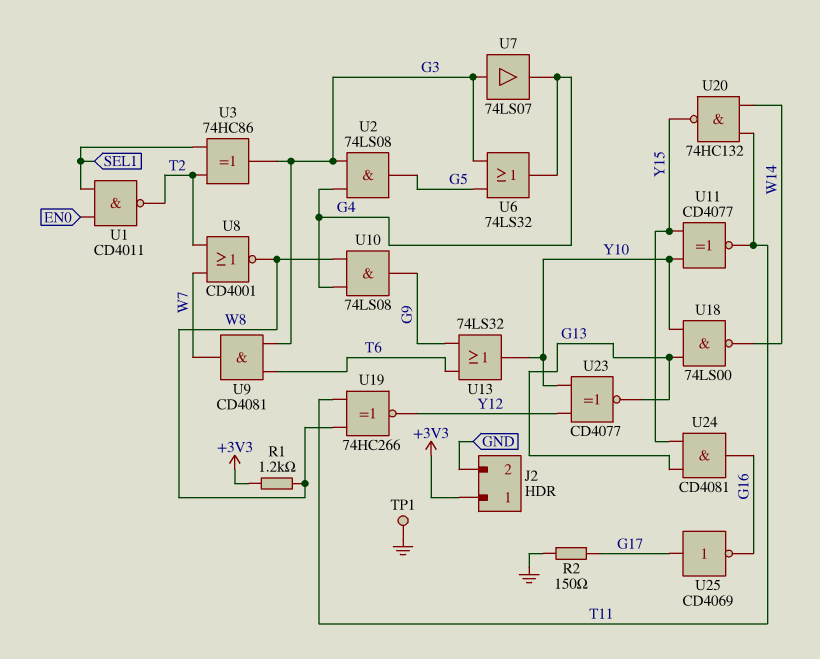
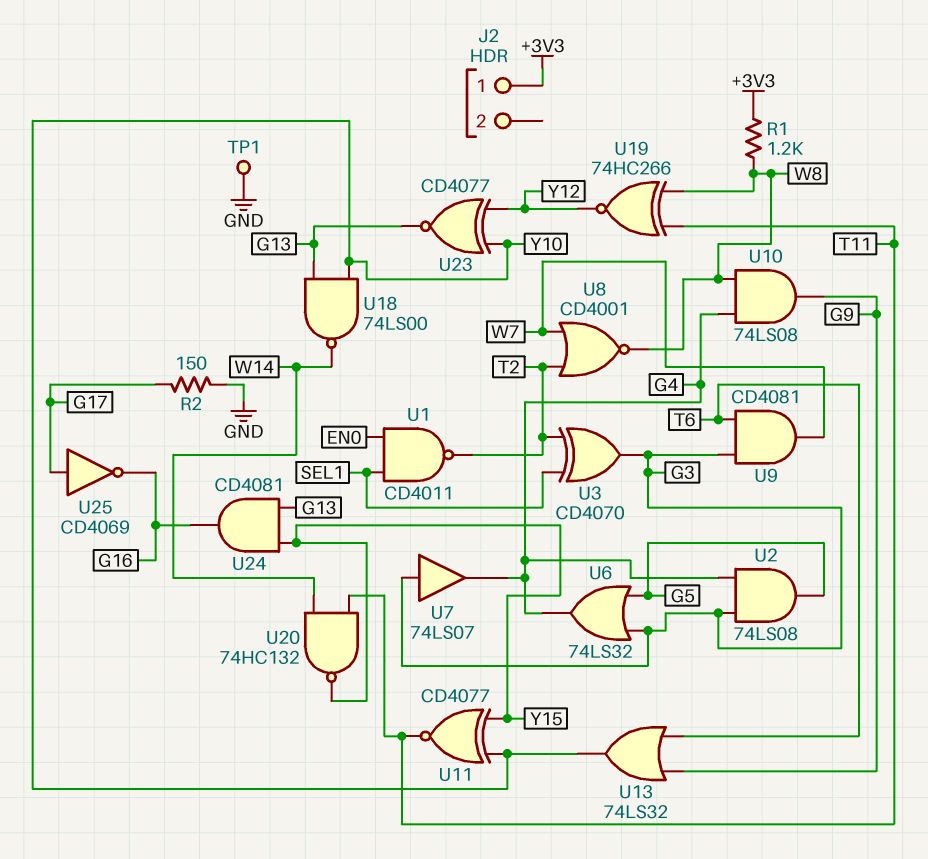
J2 pin 2: GND -> none
U3: XOR 74HC86 (in SEL1, in T2, out G3) -> XOR CD4070 (in SEL1, in T2, out G3)

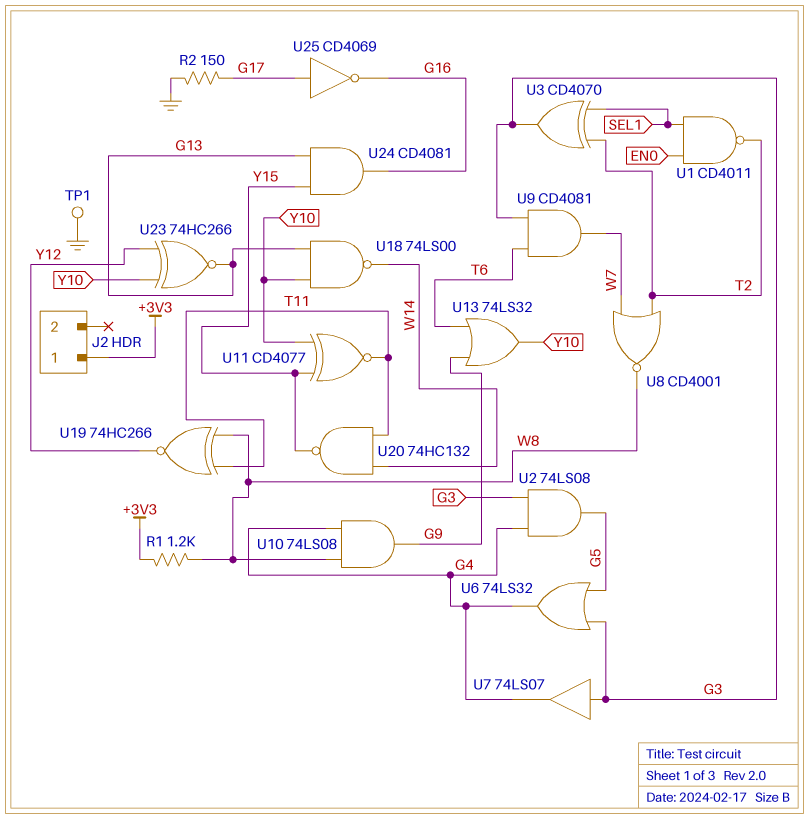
U23: XNOR CD4077 (in Y10, in Y12, out G13) -> XNOR 74HC266 (in Y10, in Y12, out G13)

